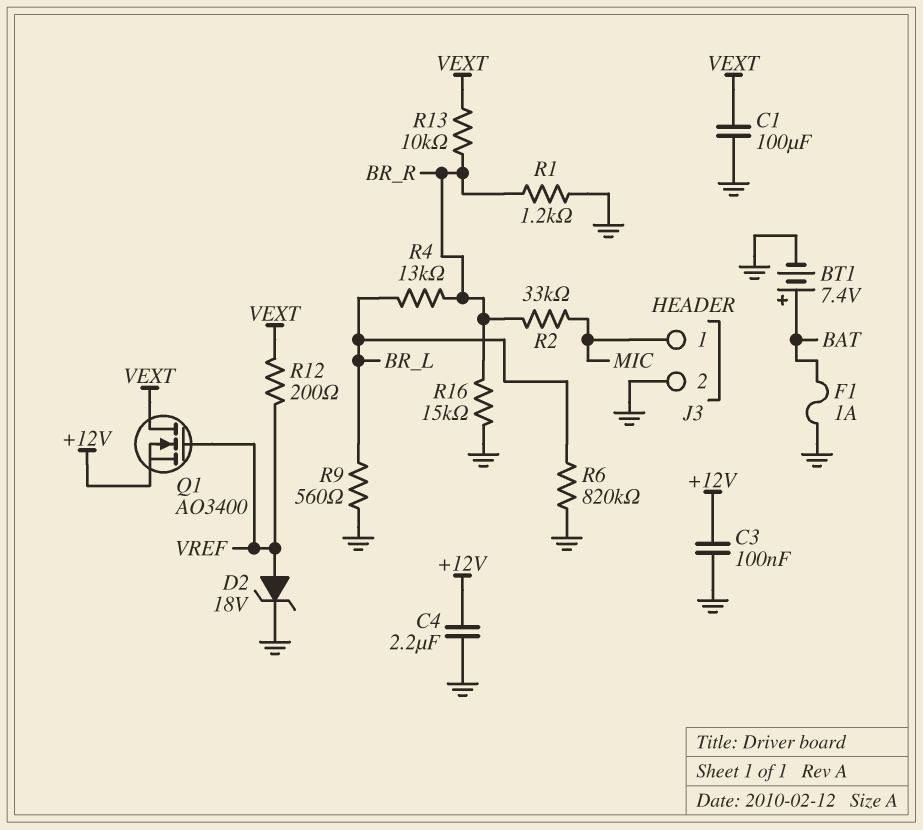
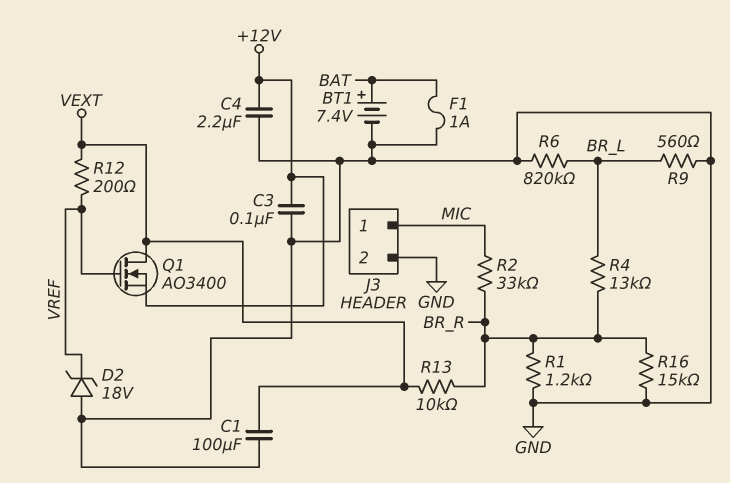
D2: zener 18V (A VREF, K GND) -> zener 18V (A GND, K VREF)

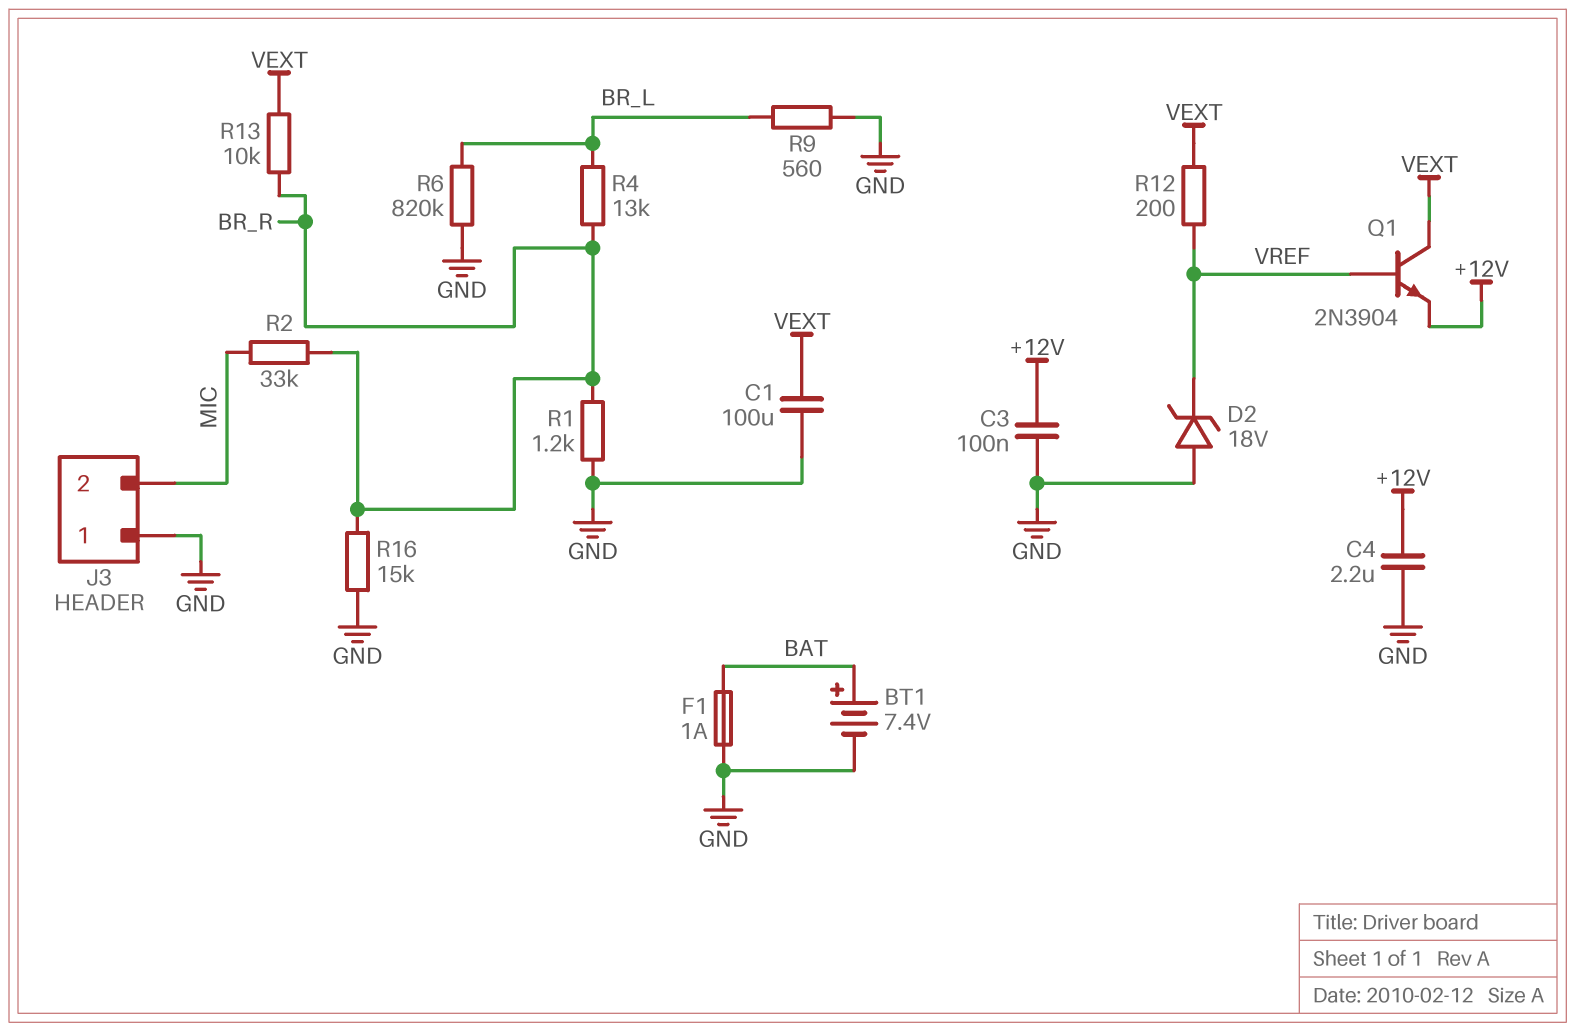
J3 pin 1: MIC -> GND
J3 pin 2: GND -> MIC
Q1: NMOS AO3400 (G VREF, D VEXT, S +12V) -> NPN 2N3904 (B VREF, C VEXT, E +12V)

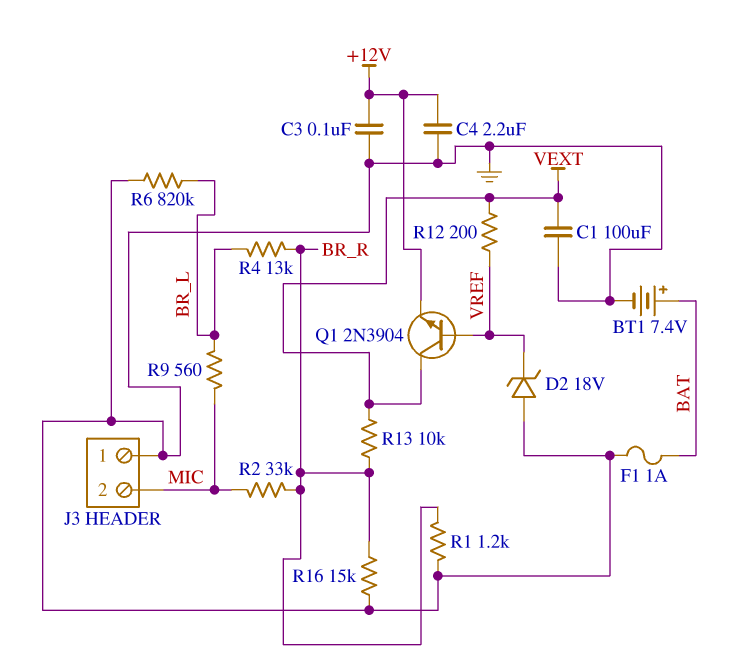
R9: 560 (BR_L, GND) -> 560 (BR_L, MIC)

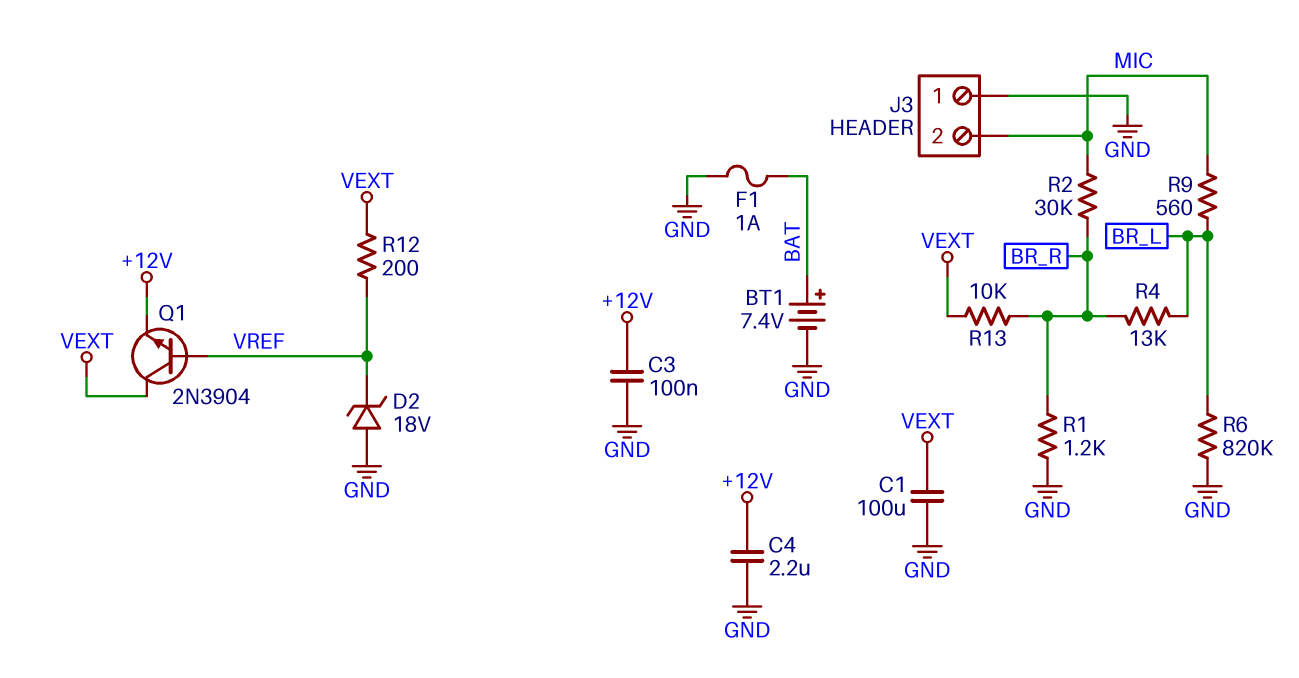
R2: 33k (BR_R, MIC) -> 30k (BR_R, MIC)
R16: 15k (BR_R, GND) -> none

